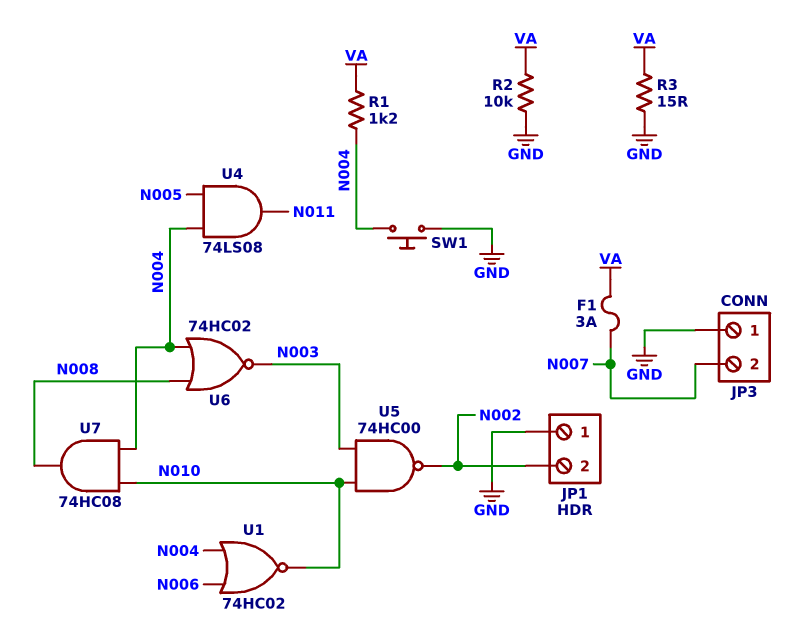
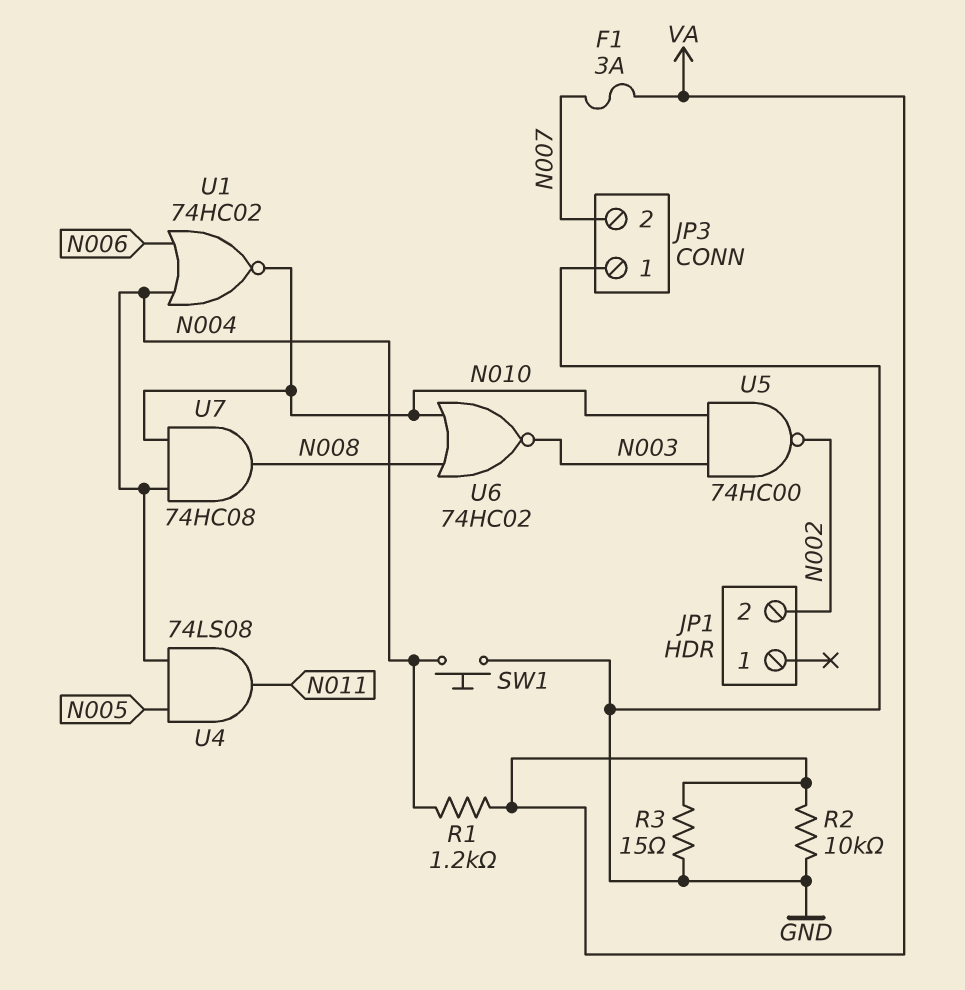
JP1 pin 1: GND -> none
U6: NOR 74HC02 (in N004, in N008, out N003) -> NOR 74HC02 (in N008, in N010, out N003)

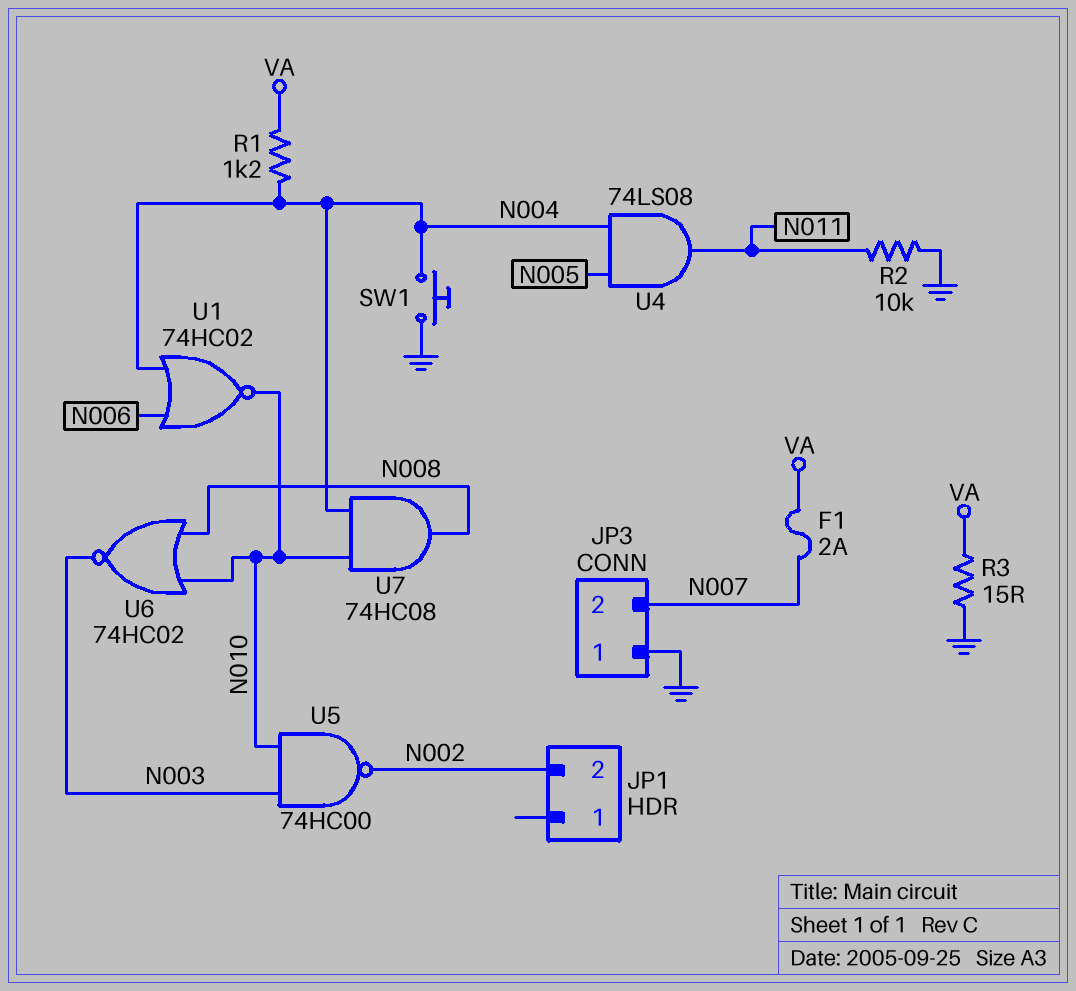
F1: 3A (N007, VA) -> 2A (N007, VA)
R2: 10k (GND, VA) -> 10k (GND, N011)

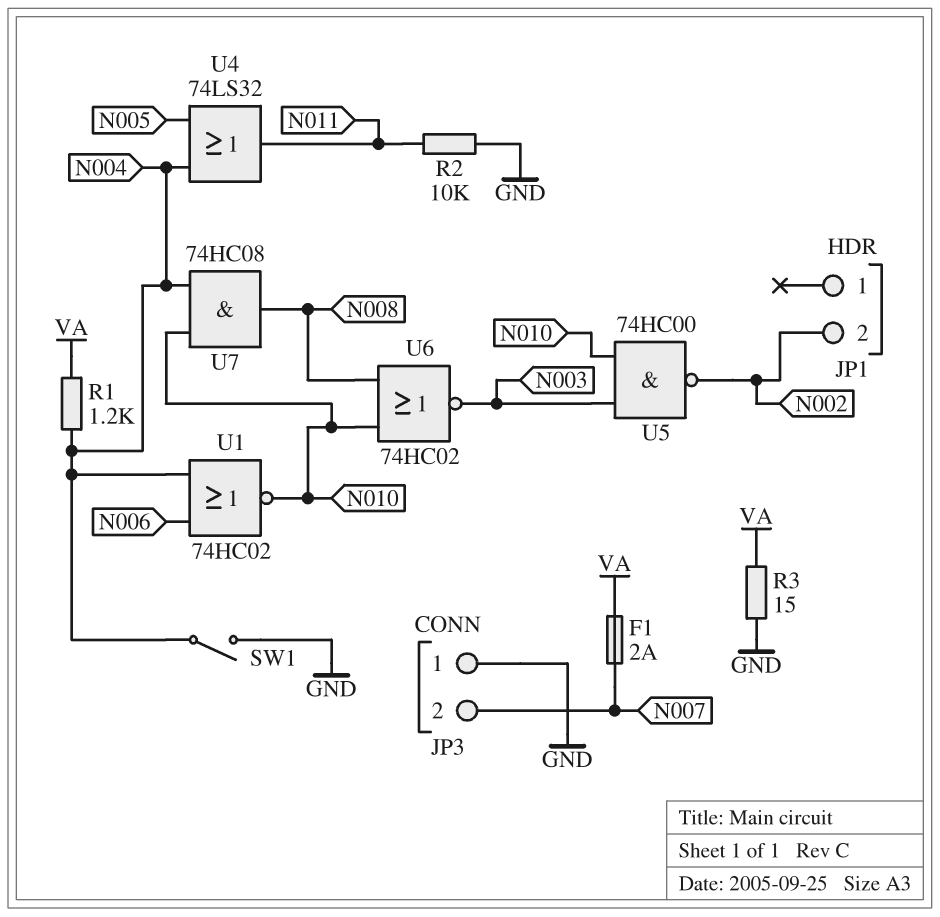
SW1: button (GND, N004) -> switch (GND, N004)
U4: AND 74LS08 (in N004, in N005, out N011) -> OR 74LS32 (in N004, in N005, out N011)

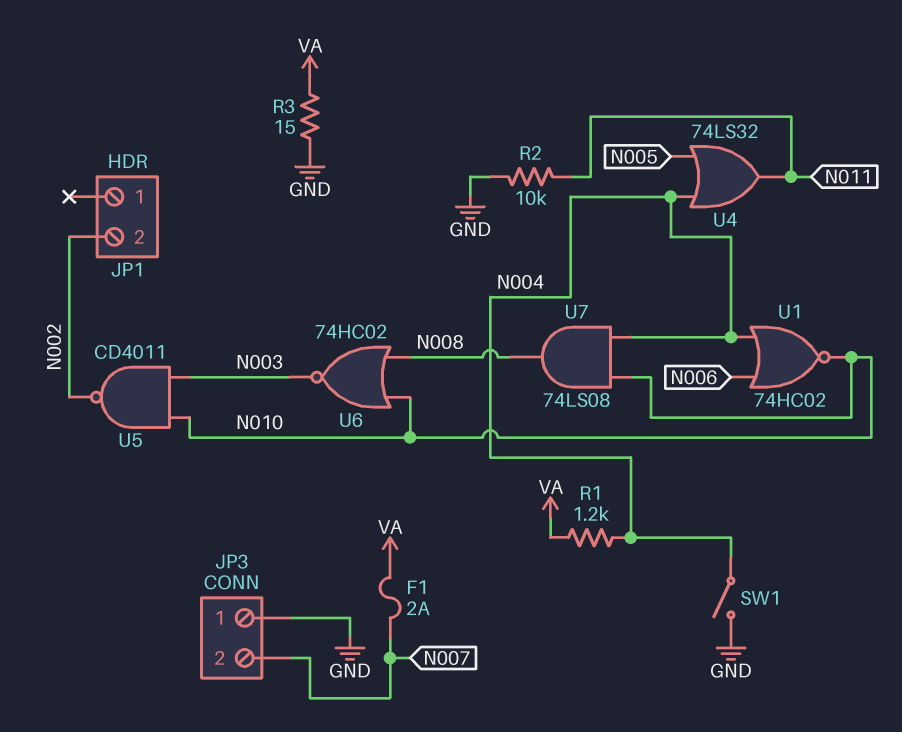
U5: NAND 74HC00 (in N003, in N010, out N002) -> NAND CD4011 (in N003, in N010, out N002)
U7: AND 74HC08 (in N004, in N010, out N008) -> AND 74LS08 (in N004, in N010, out N008)

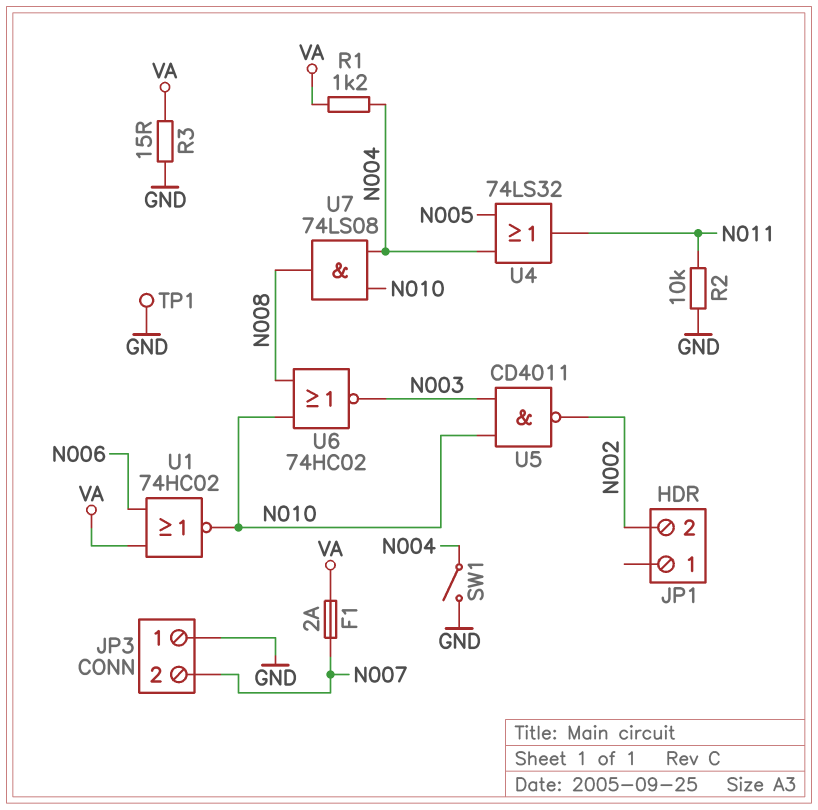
TP1: none -> test point (GND)
U1: NOR 74HC02 (in N004, in N006, out N010) -> NOR 74HC02 (in N006, in VA, out N010)

